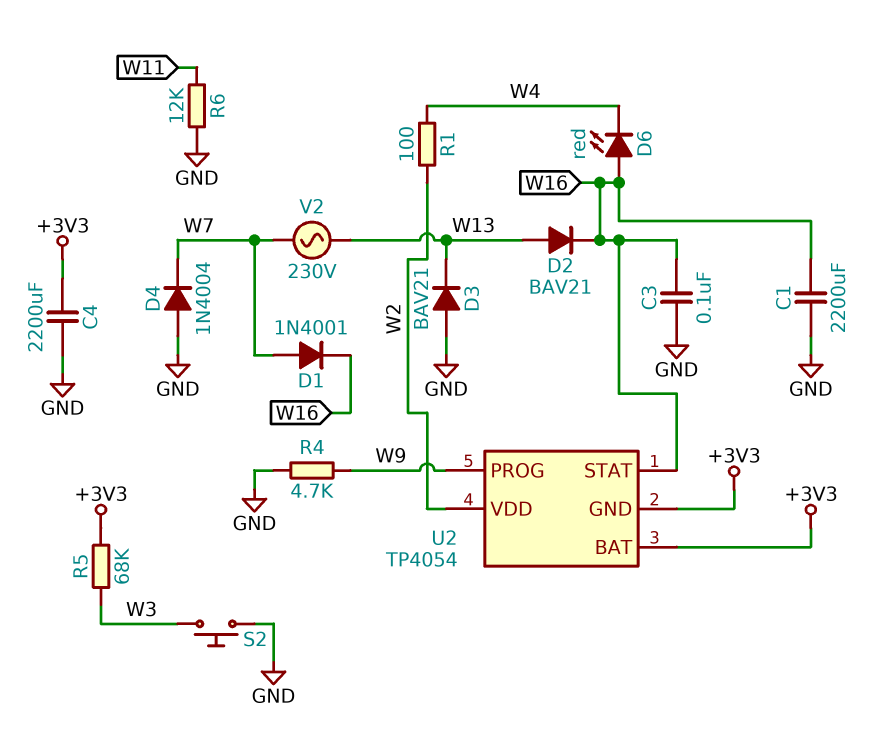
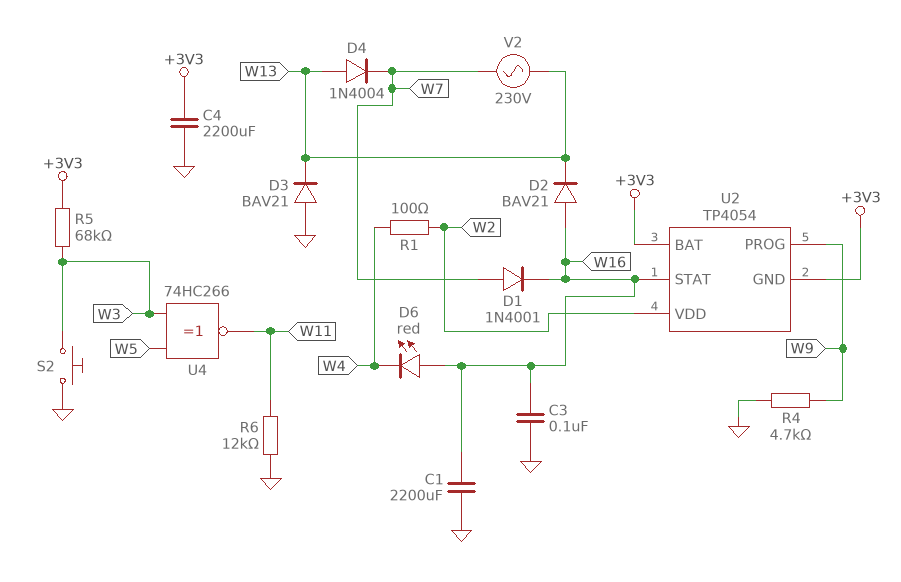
D2: diode BAV21 (A W13, K W16) -> diode BAV21 (A W16, K W13)
D4: diode 1N4004 (A GND, K W7) -> diode 1N4004 (A W13, K W7)
U4: none -> XNOR 74HC266 (in W3, in W5, out W11)

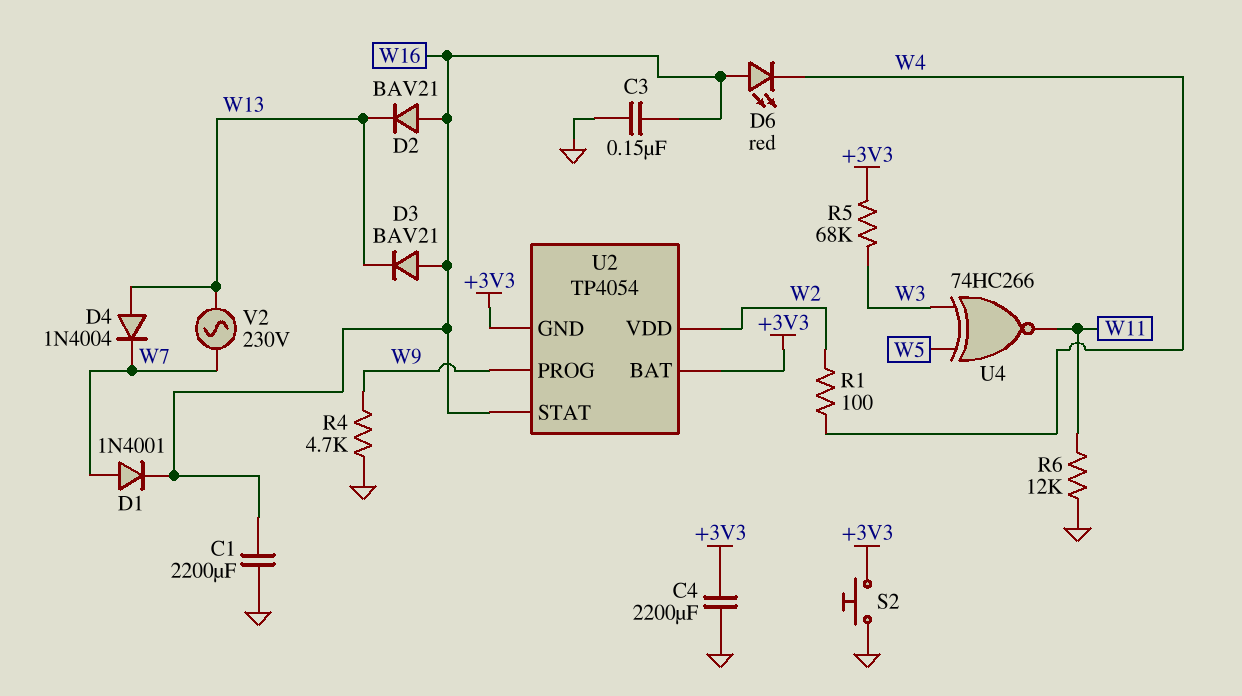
C3: 100nF (GND, W16) -> 150nF (GND, W16)
D3: diode BAV21 (A GND, K W13) -> diode BAV21 (A W16, K W13)
S2: button (GND, W3) -> button (+3V3, GND)

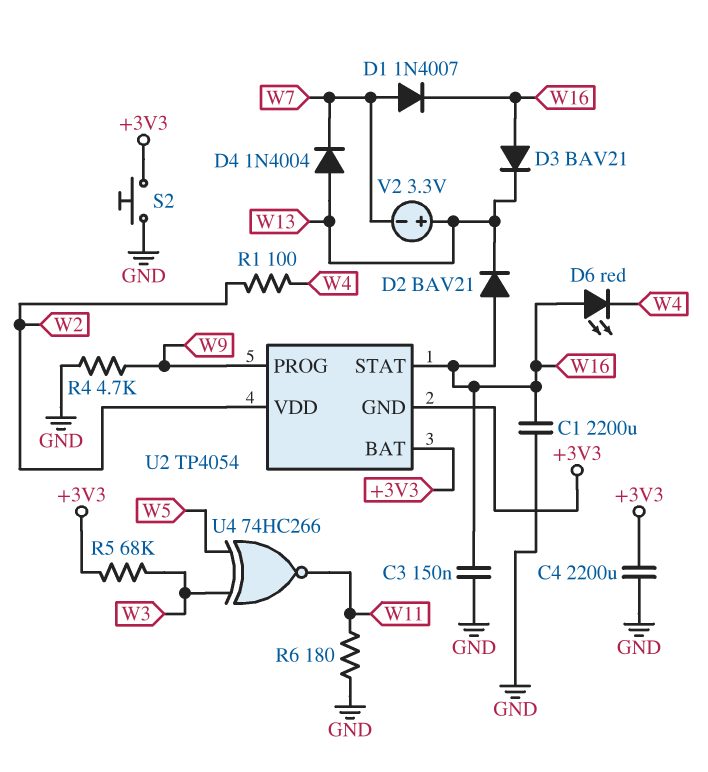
D1: diode 1N4001 (A W7, K W16) -> diode 1N4007 (A W7, K W16)
R6: 12k (GND, W11) -> 180 (GND, W11)
V2: AC 230V (W7, W13) -> 3.3V (plus W13, minus W7)

